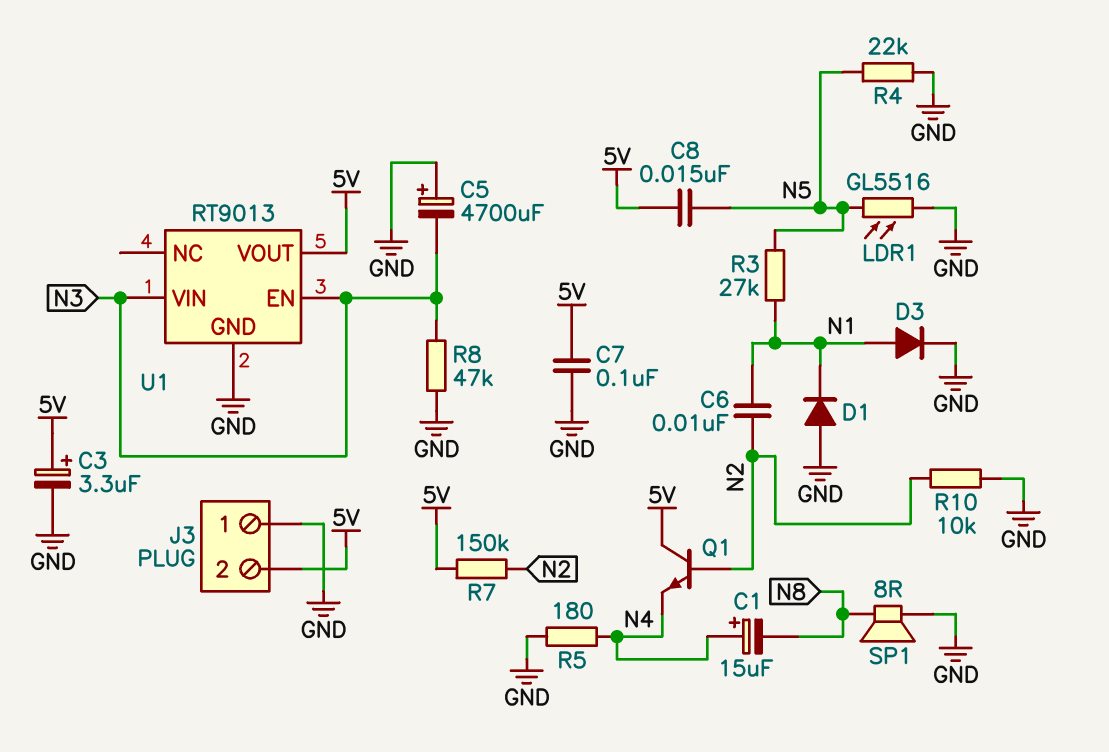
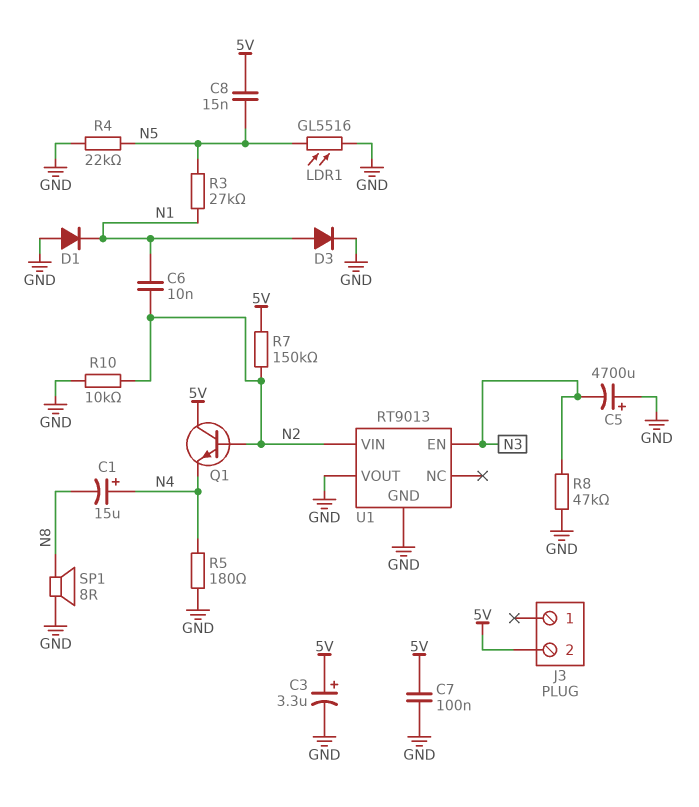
J3 pin 1: GND -> none
U1 pin VIN: N3 -> N2
U1 pin VOUT: 5V -> GND

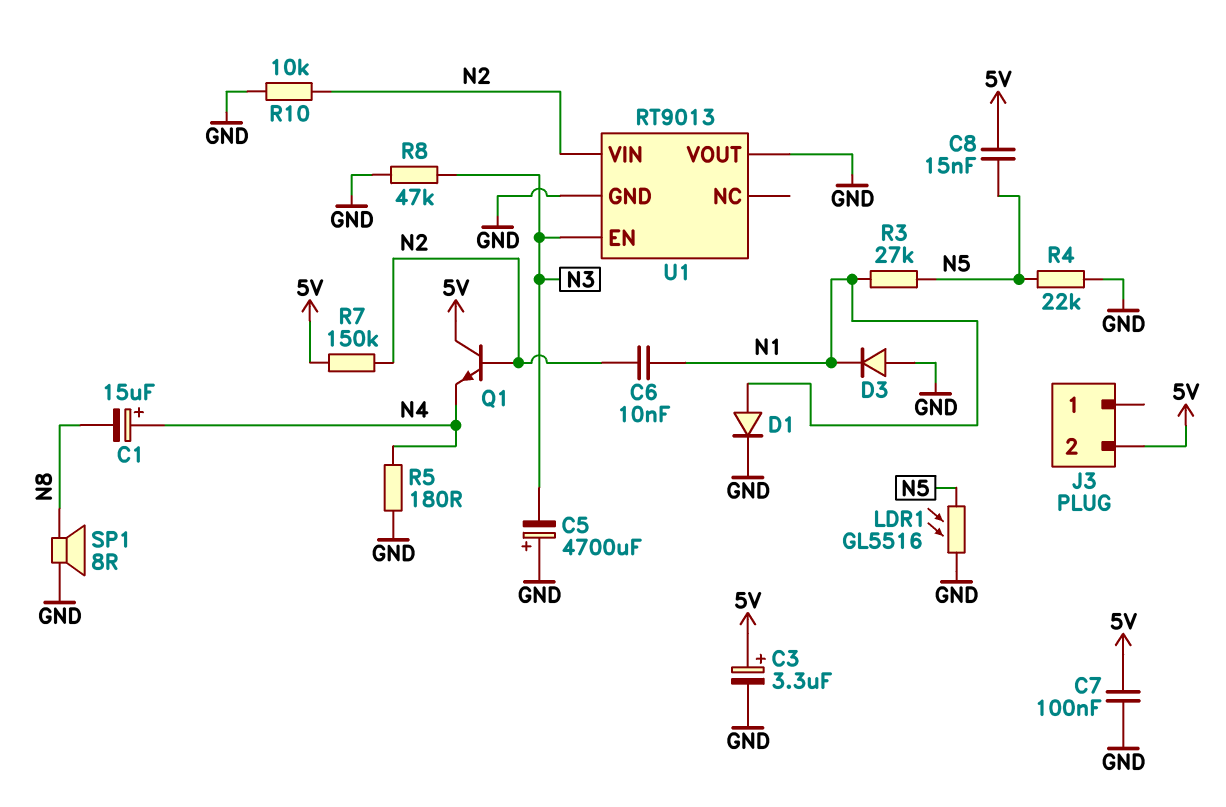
D1: diode (A GND, K N1) -> diode (A N1, K GND)
D3: diode (A N1, K GND) -> diode (A GND, K N1)

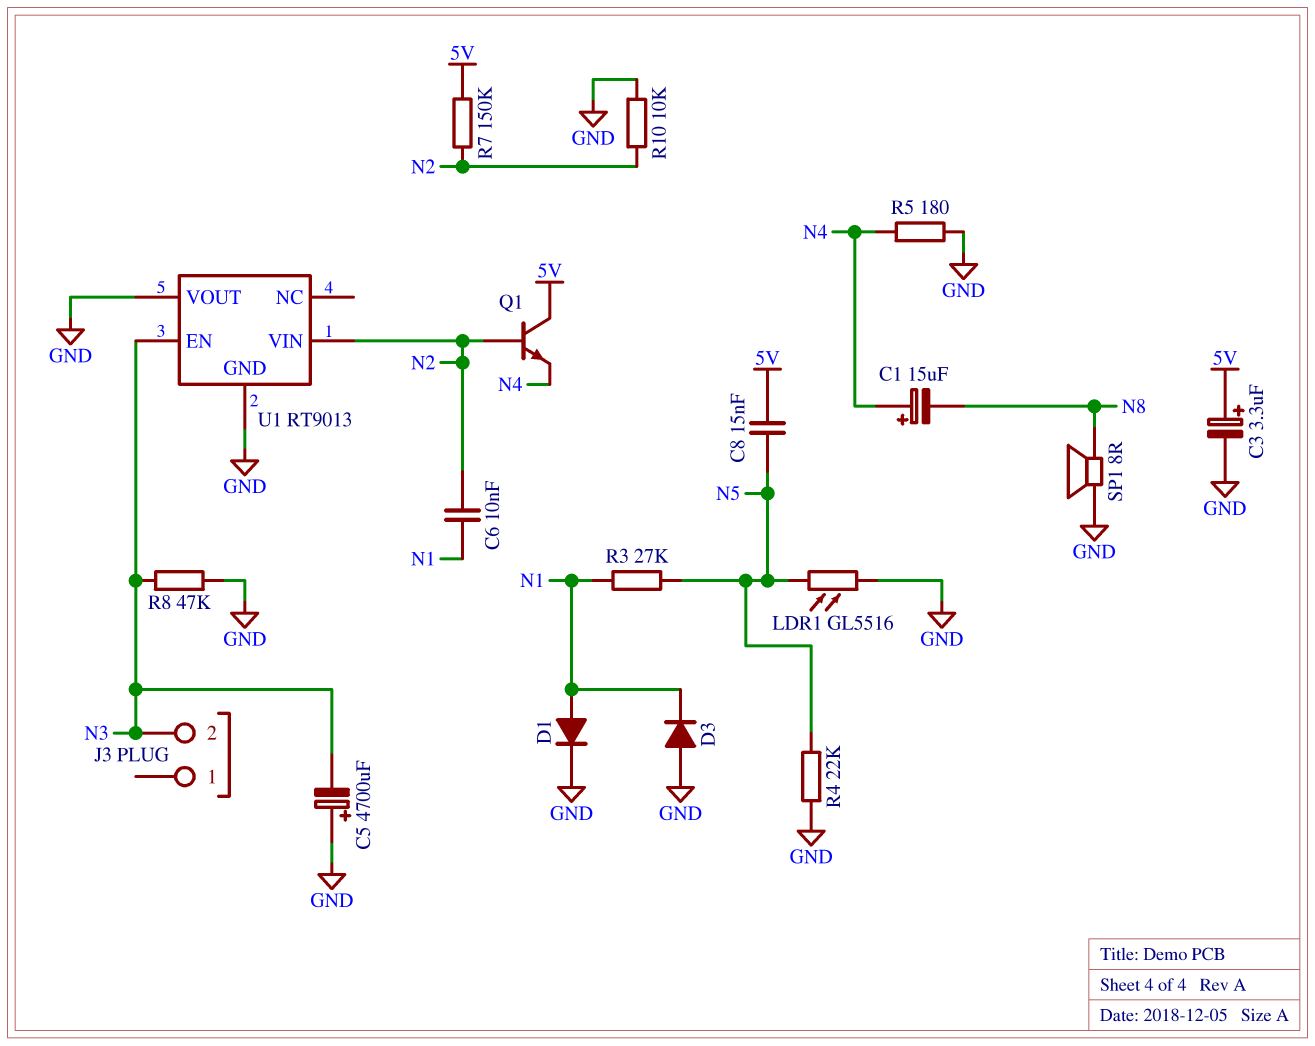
C7: 100nF (5V, GND) -> none
J3 pin 2: 5V -> N3

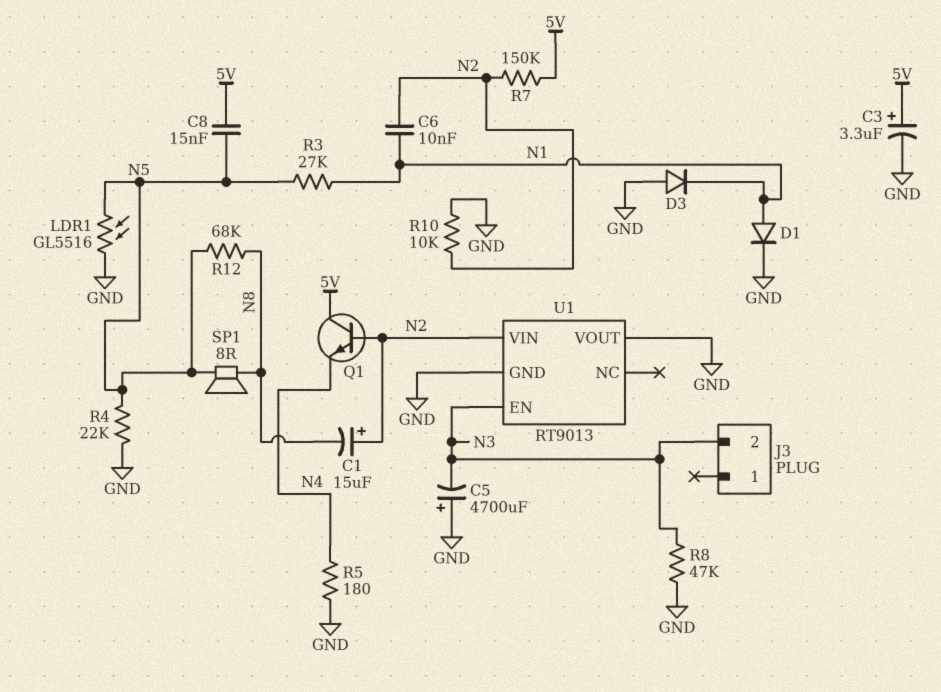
C1: 15uF (plus N4, minus N8) -> 15uF (plus N2, minus N8)
R12: none -> 68k (N5, N8)
SP1: speaker 8R (GND, N8) -> speaker 8R (N5, N8)

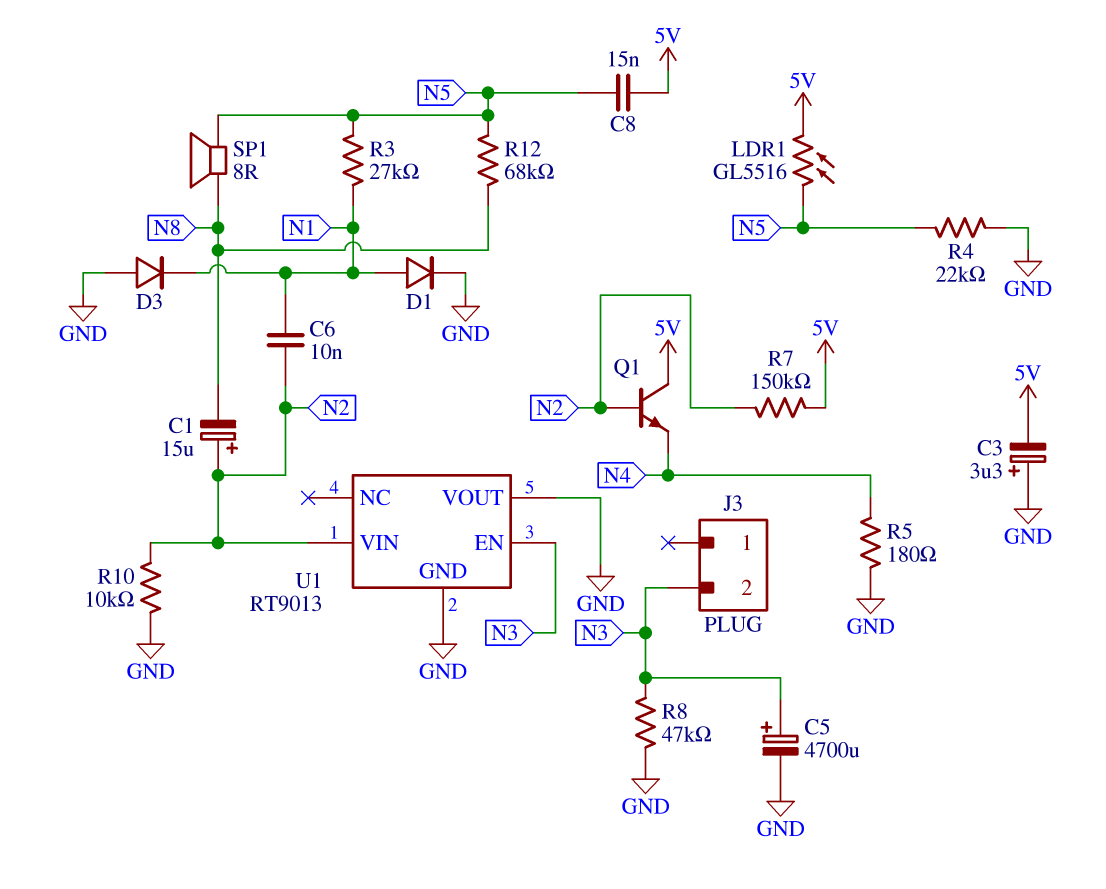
C3: 3.3uF (plus 5V, minus GND) -> 3.3uF (plus GND, minus 5V)
C5: 4700uF (plus GND, minus N3) -> 4700uF (plus N3, minus GND)
LDR1: GL5516 (GND, N5) -> GL5516 (5V, N5)

